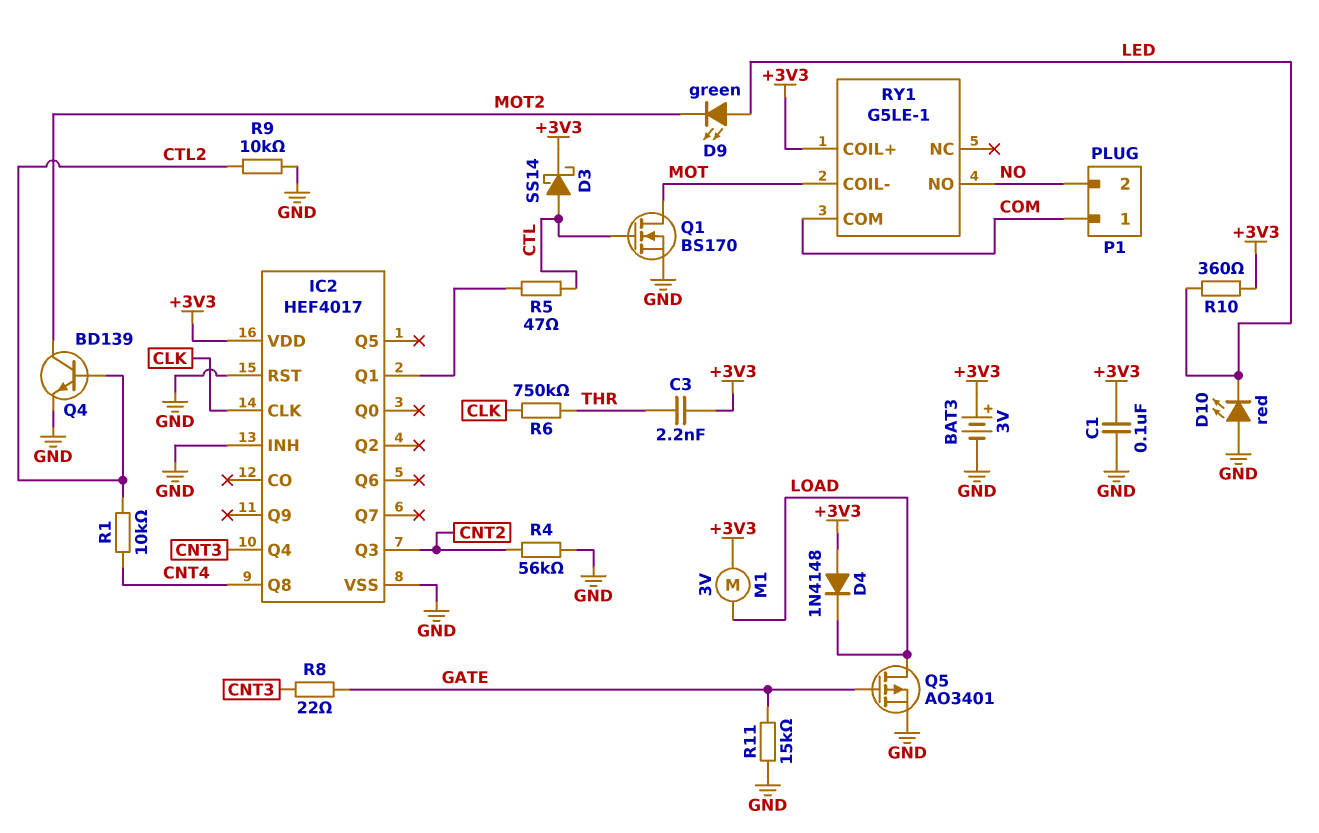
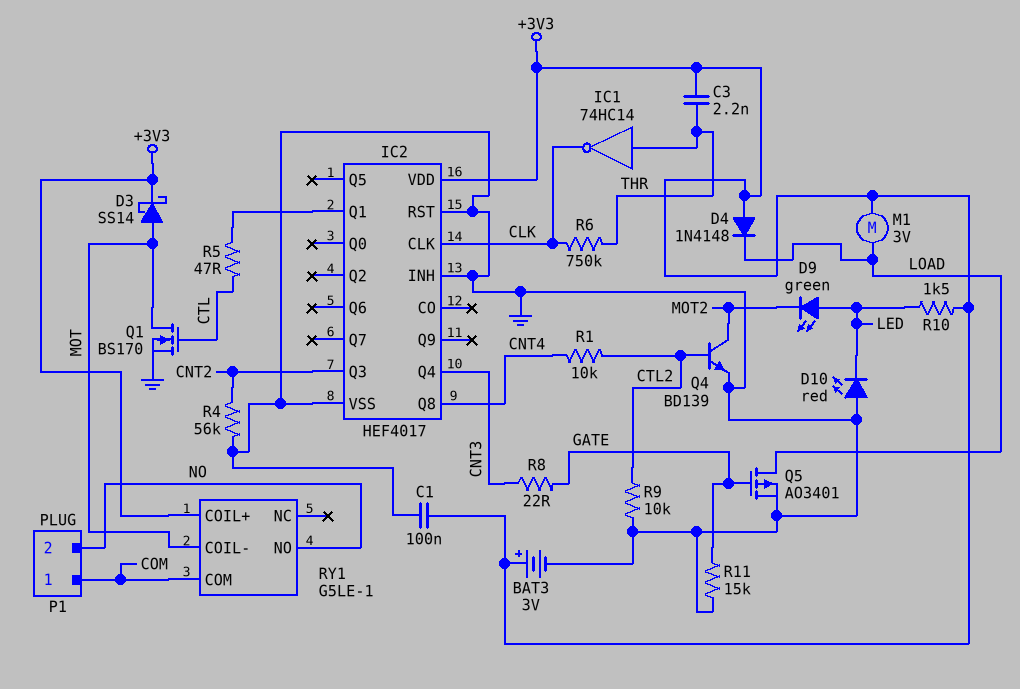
D3: schottky SS14 (A CTL, K +3V3) -> schottky SS14 (A MOT, K +3V3)
IC1: none -> NOT 74HC14 (in THR, out CLK)
R10: 360 (+3V3, LED) -> 1.5k (+3V3, LED)

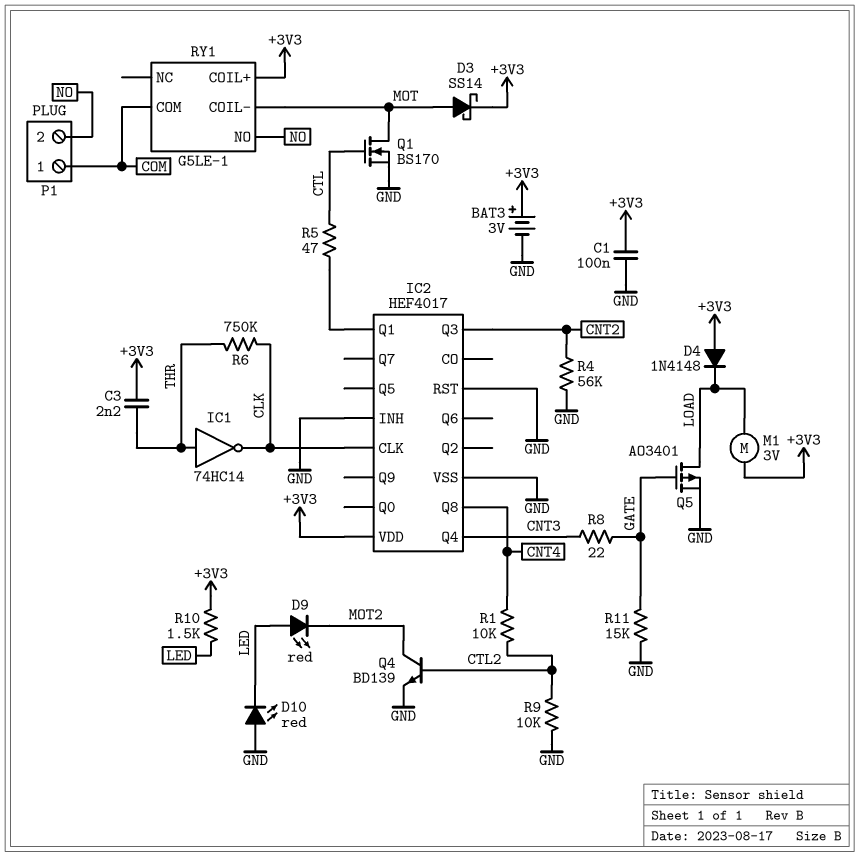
D9: LED green (A LED, K MOT2) -> LED red (A LED, K MOT2)

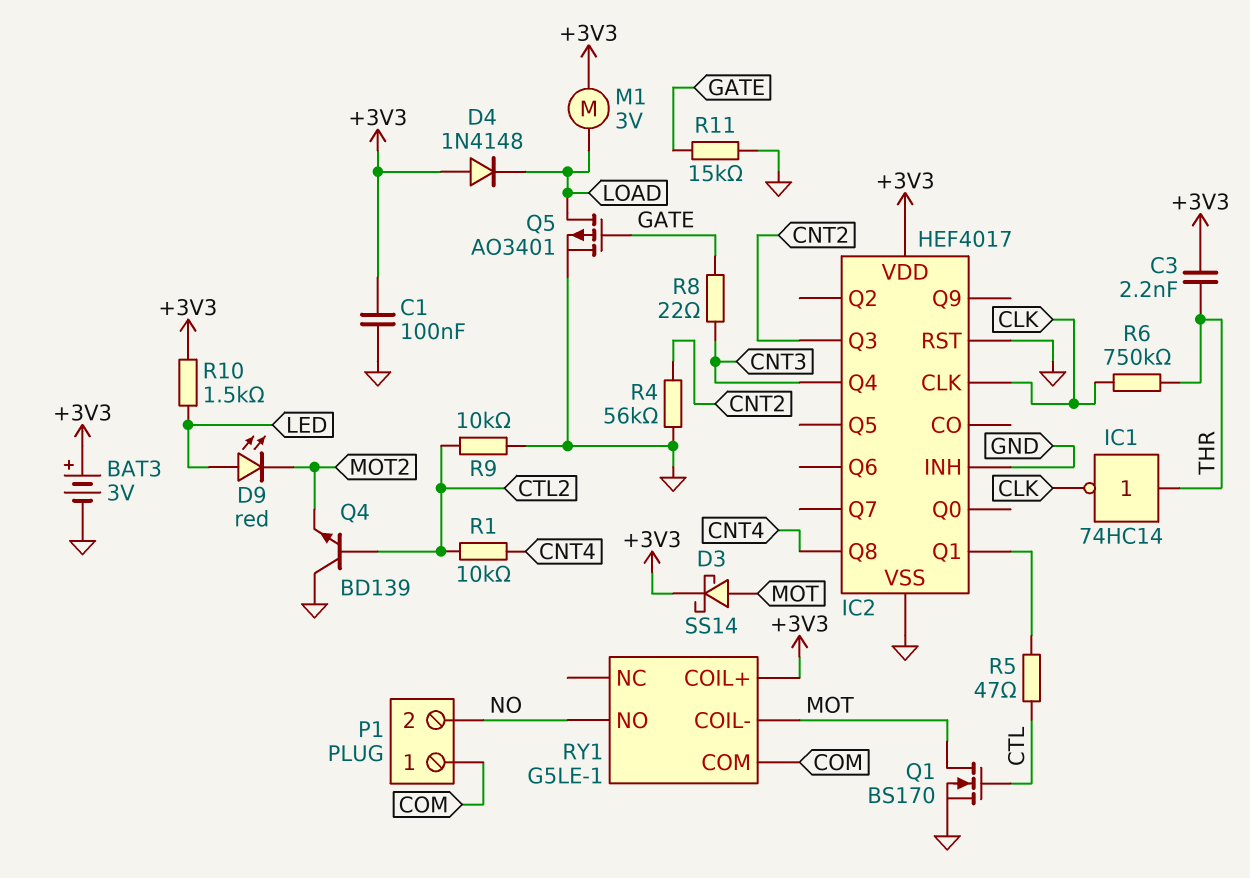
D10: LED red (A GND, K LED) -> none
Q4: NPN BD139 (B CTL2, C MOT2, E GND) -> NPN BD139 (B CTL2, C GND, E MOT2)

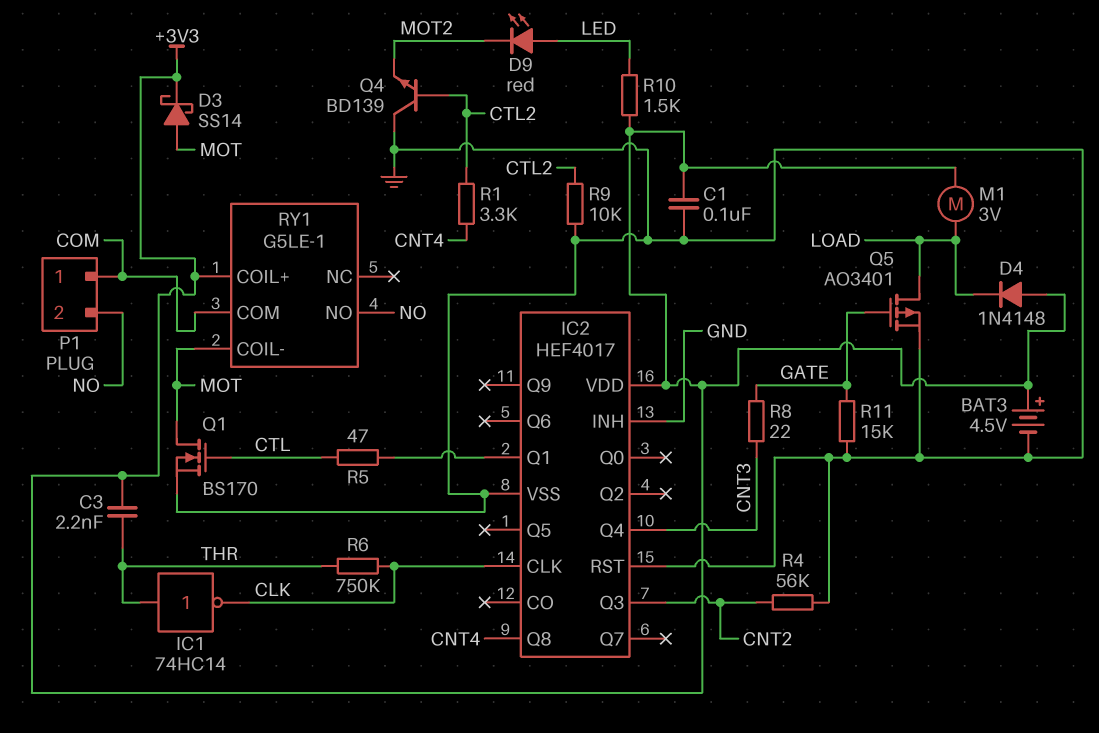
BAT3: 3V (plus +3V3, minus GND) -> 4.5V (plus +3V3, minus GND)
R1: 10k (CNT4, CTL2) -> 3.3k (CNT4, CTL2)

